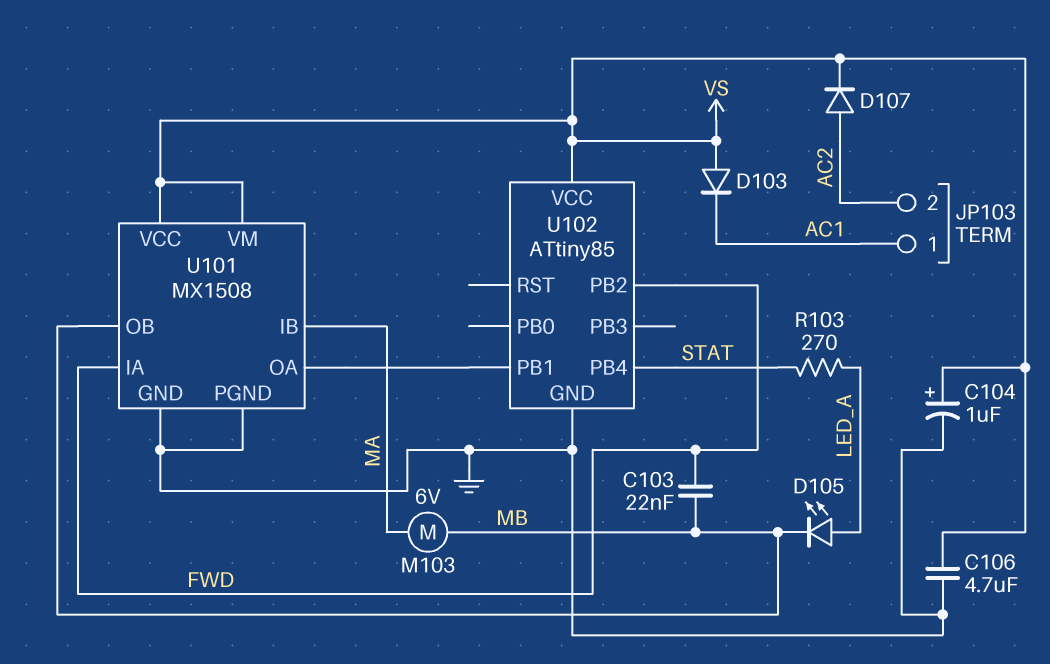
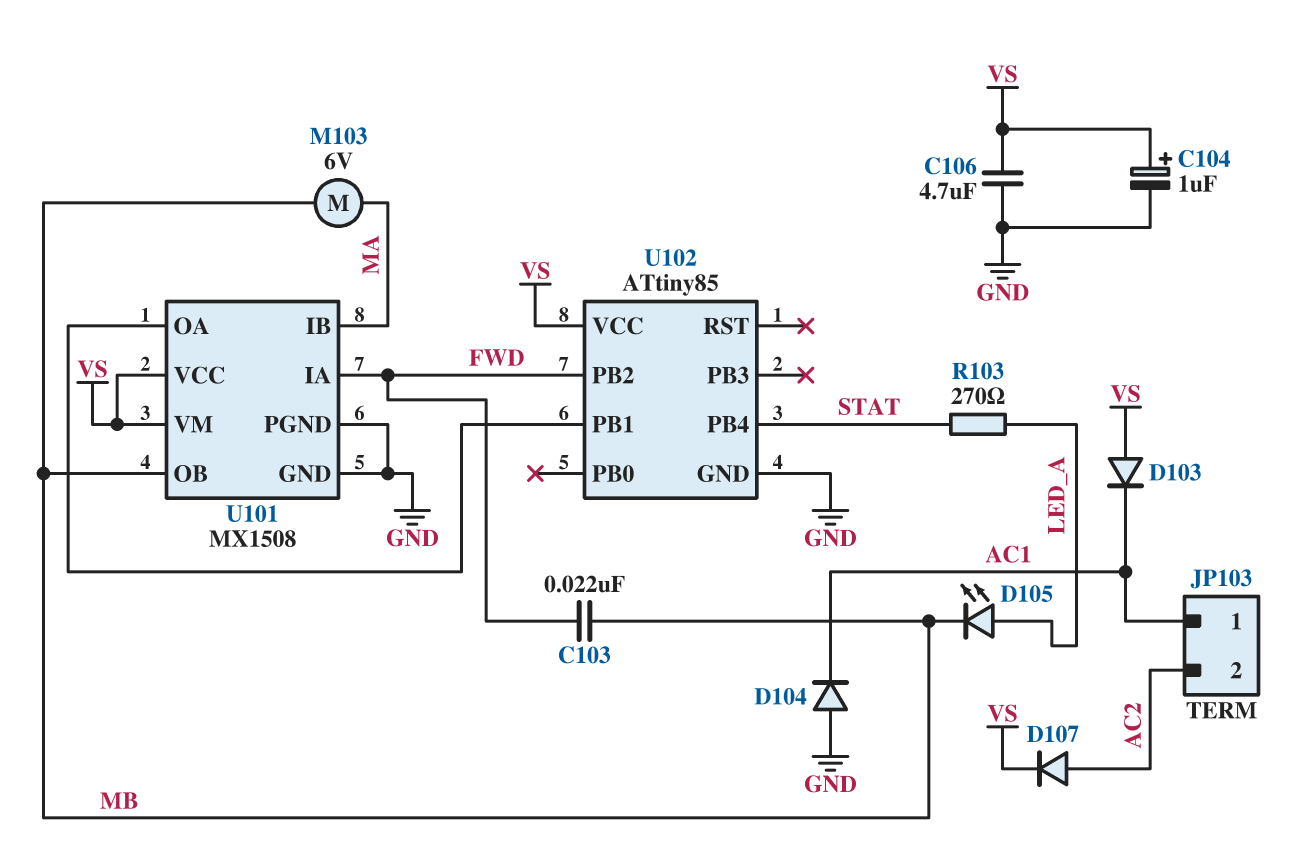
D104: none -> diode (A GND, K AC1)

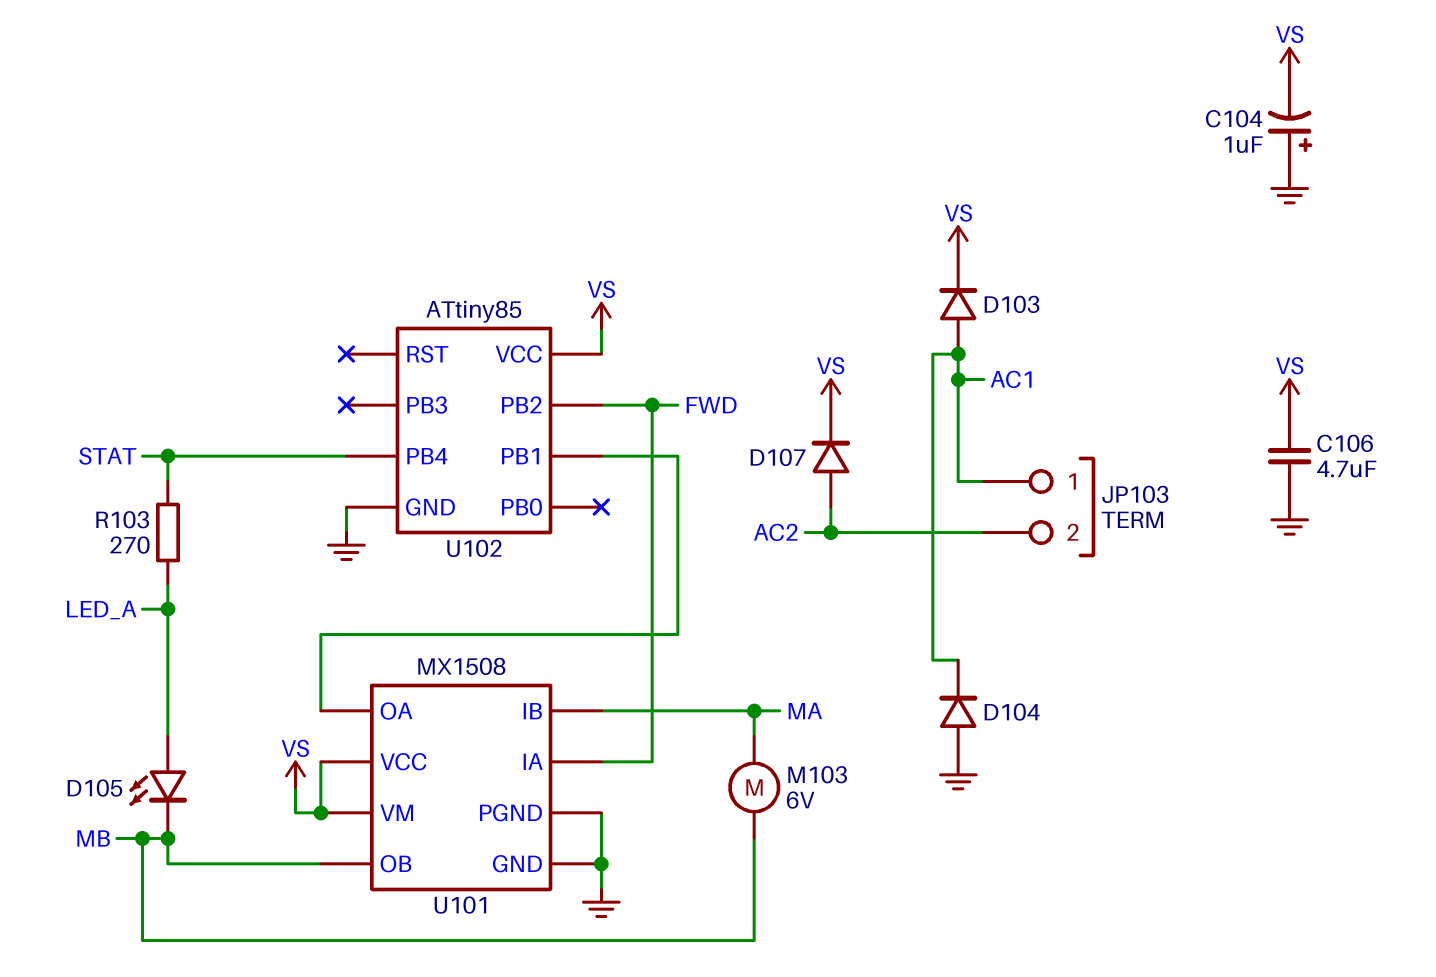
C103: 22nF (FWD, MB) -> none
C104: 1uF (plus VS, minus GND) -> 1uF (plus GND, minus VS)
D103: diode (A VS, K AC1) -> diode (A AC1, K VS)

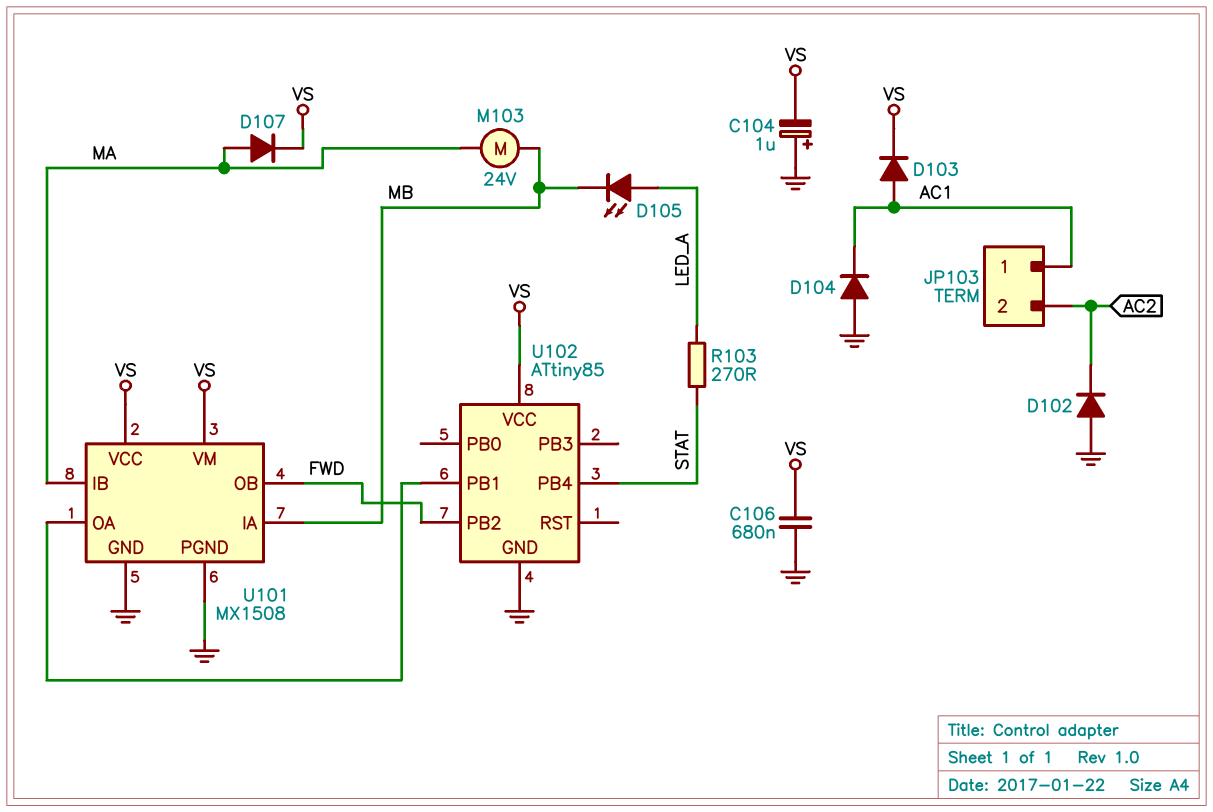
C106: 4.7uF (GND, VS) -> 680nF (GND, VS)
D102: none -> diode (A GND, K AC2)
D107: diode (A AC2, K VS) -> diode (A MA, K VS)
M103: motor 6V (MA, MB) -> motor 24V (MA, MB)
U101 pin IA: FWD -> MB
U101 pin OB: MB -> FWD

